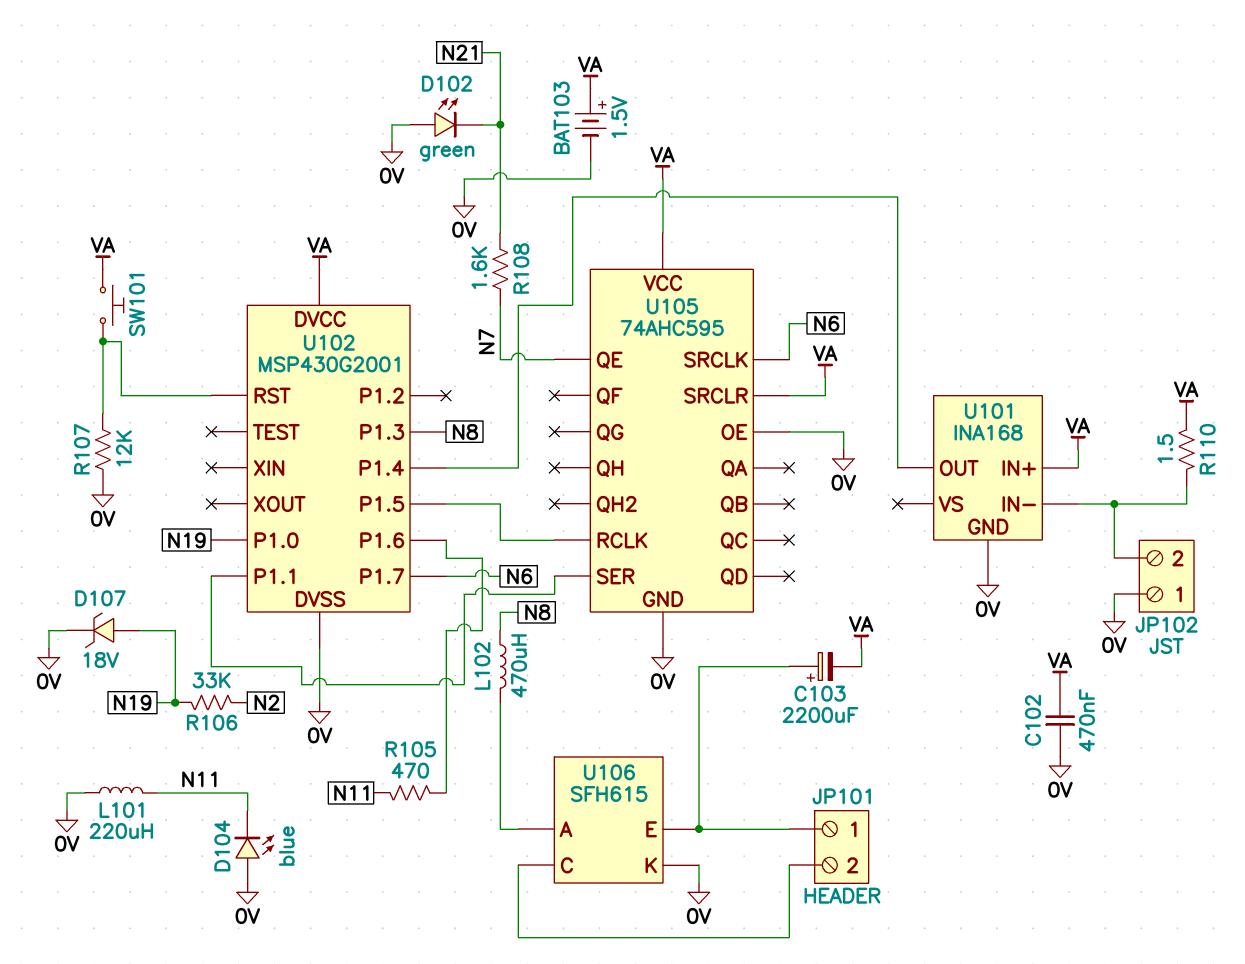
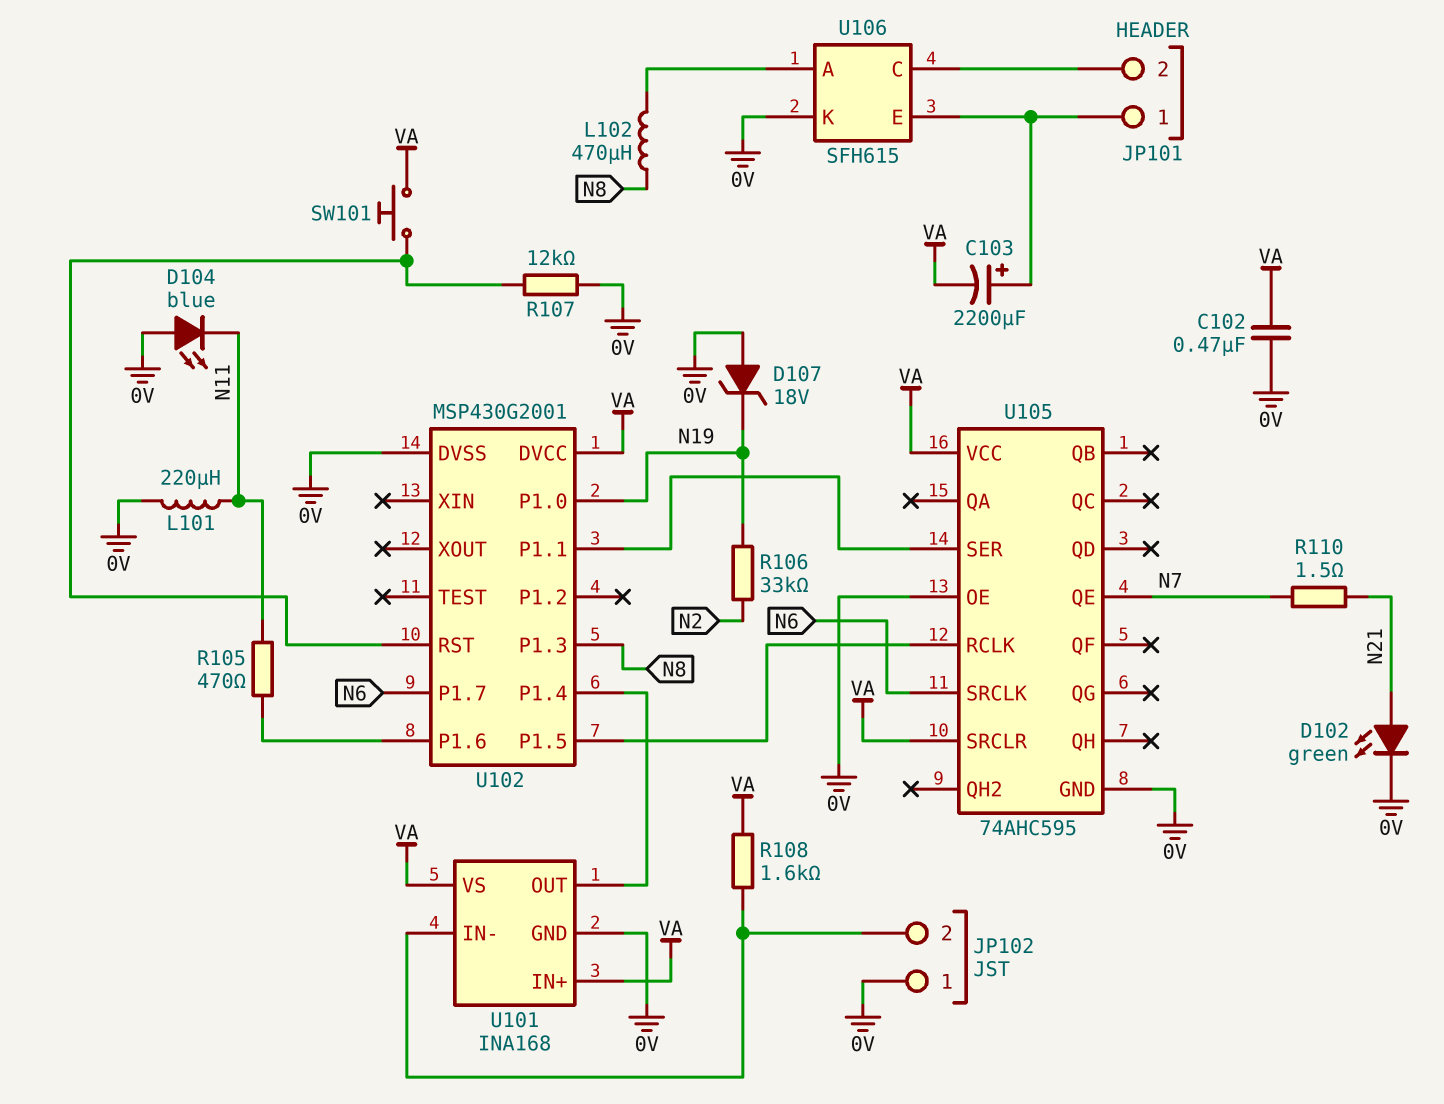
BAT103: 1.5V (plus VA, minus 0V) -> none
D102: LED green (A 0V, K N21) -> LED green (A N21, K 0V)
D107: zener 18V (A N19, K 0V) -> zener 18V (A 0V, K N19)
R108: 1.6k (N7, N21) -> 1.6k (JP102/2, VA)
R110: 1.5 (JP102/2, VA) -> 1.5 (N7, N21)
U101 pin VS: none -> VA

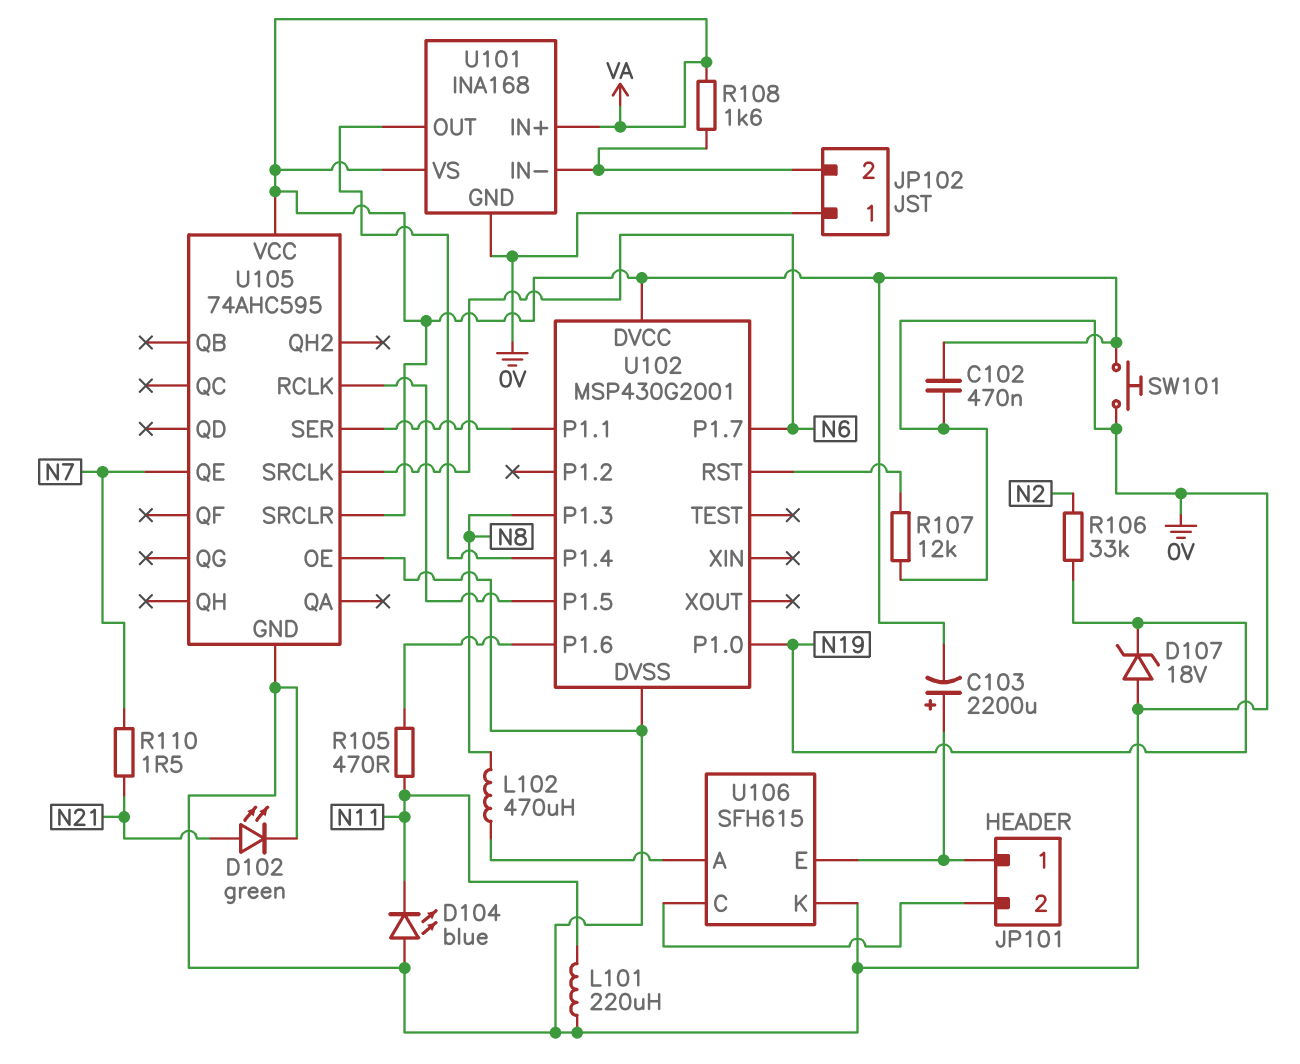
SW101: button (U102/RST, VA) -> button (0V, VA)

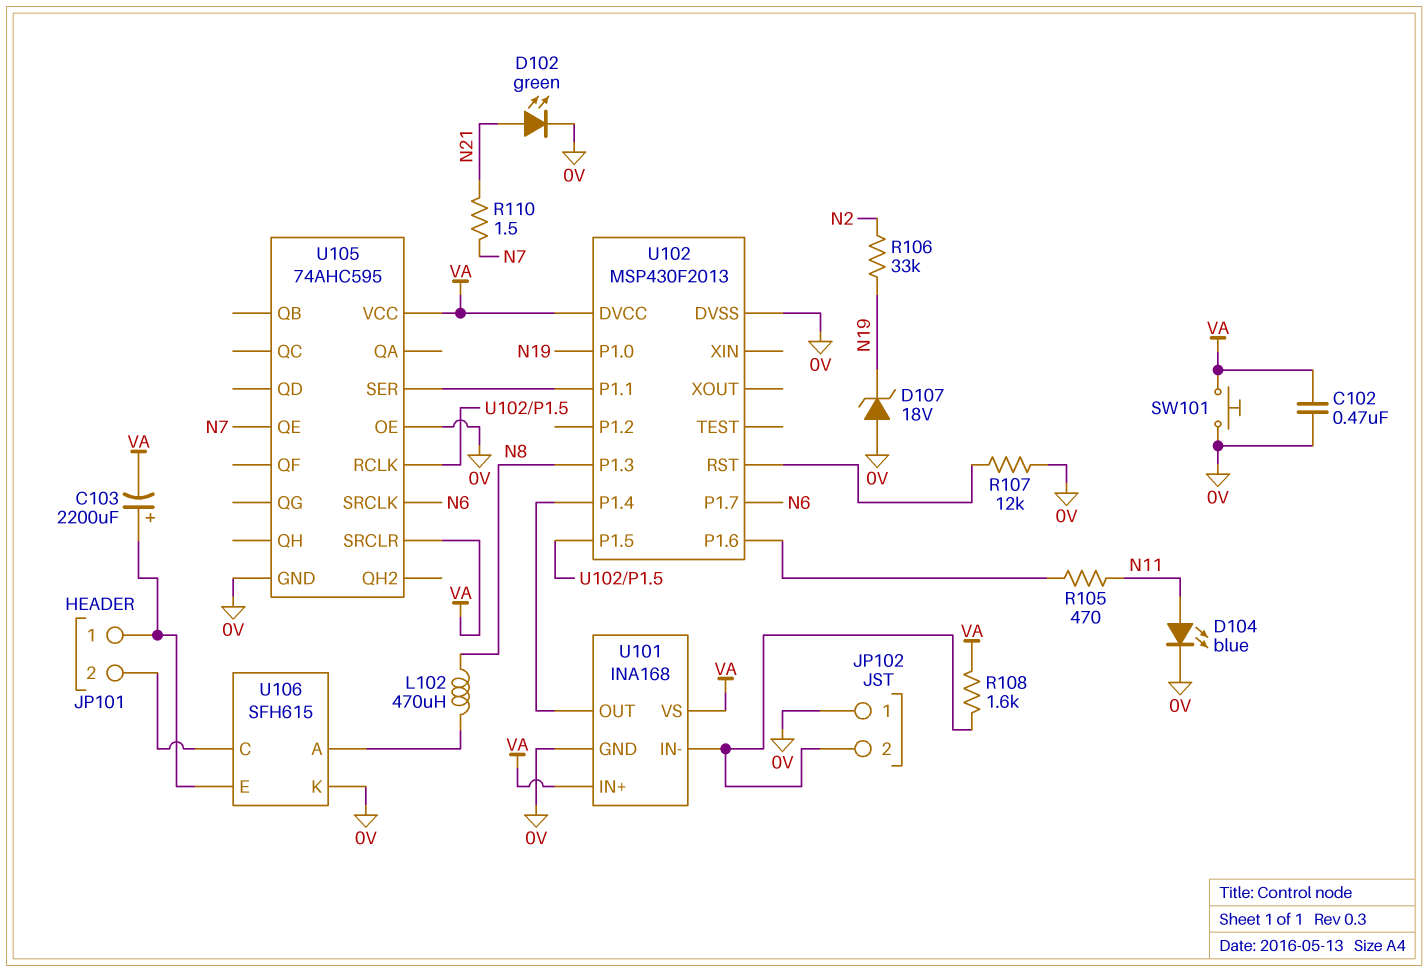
D104: LED blue (A 0V, K N11) -> LED blue (A N11, K 0V)
L101: 220uH (0V, N11) -> none
U102: MSP430G2001 -> MSP430F2013

